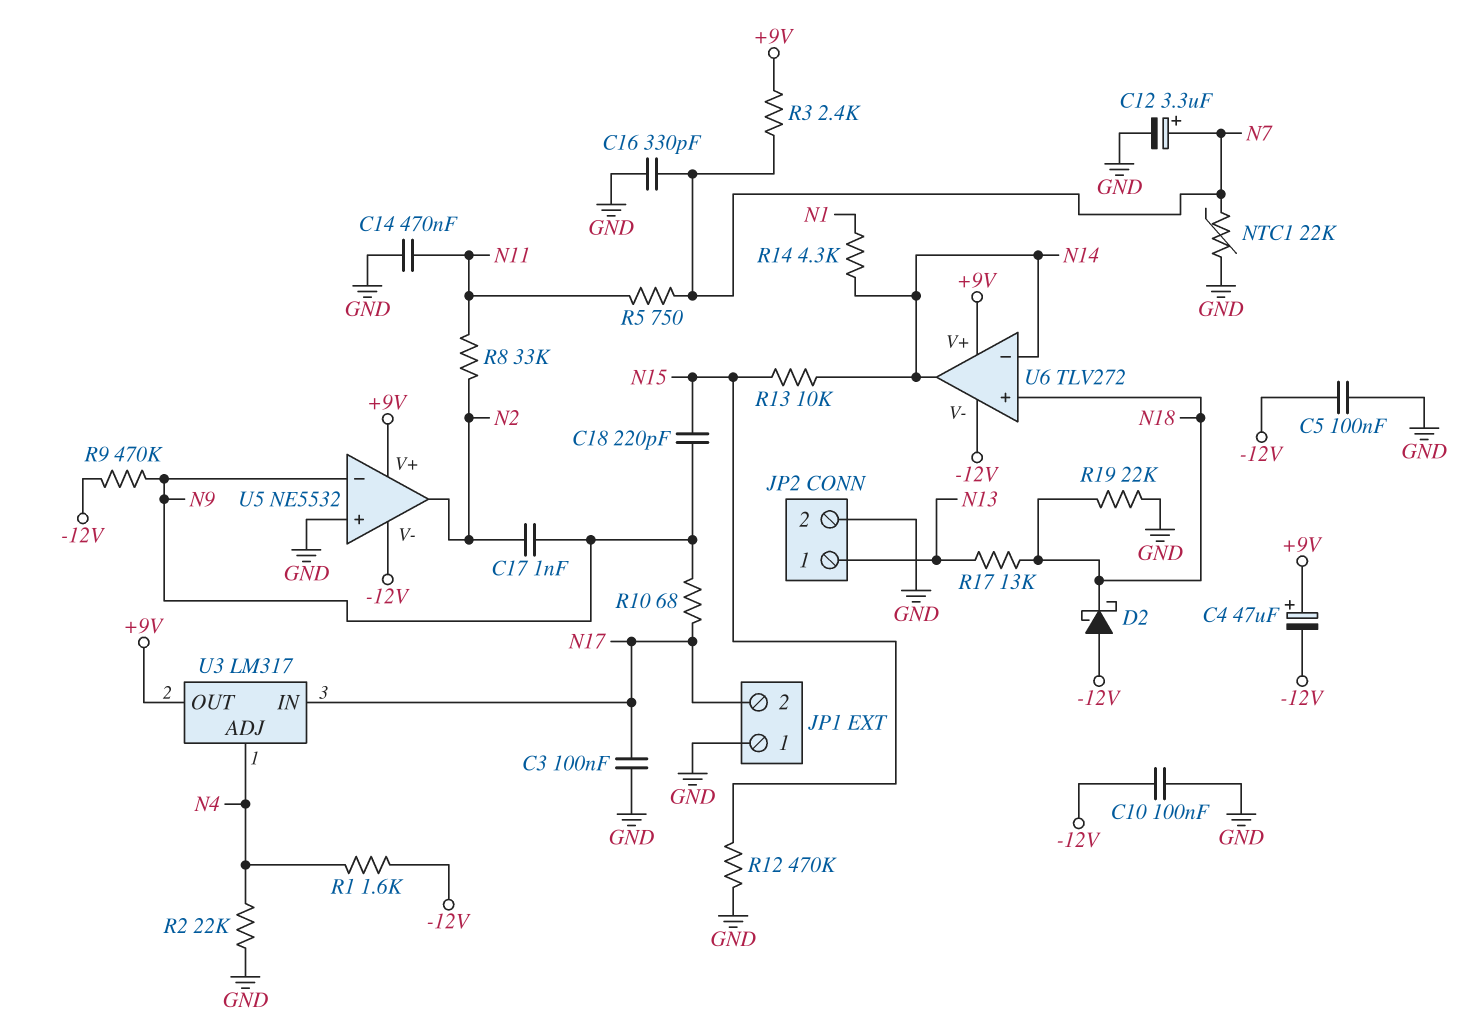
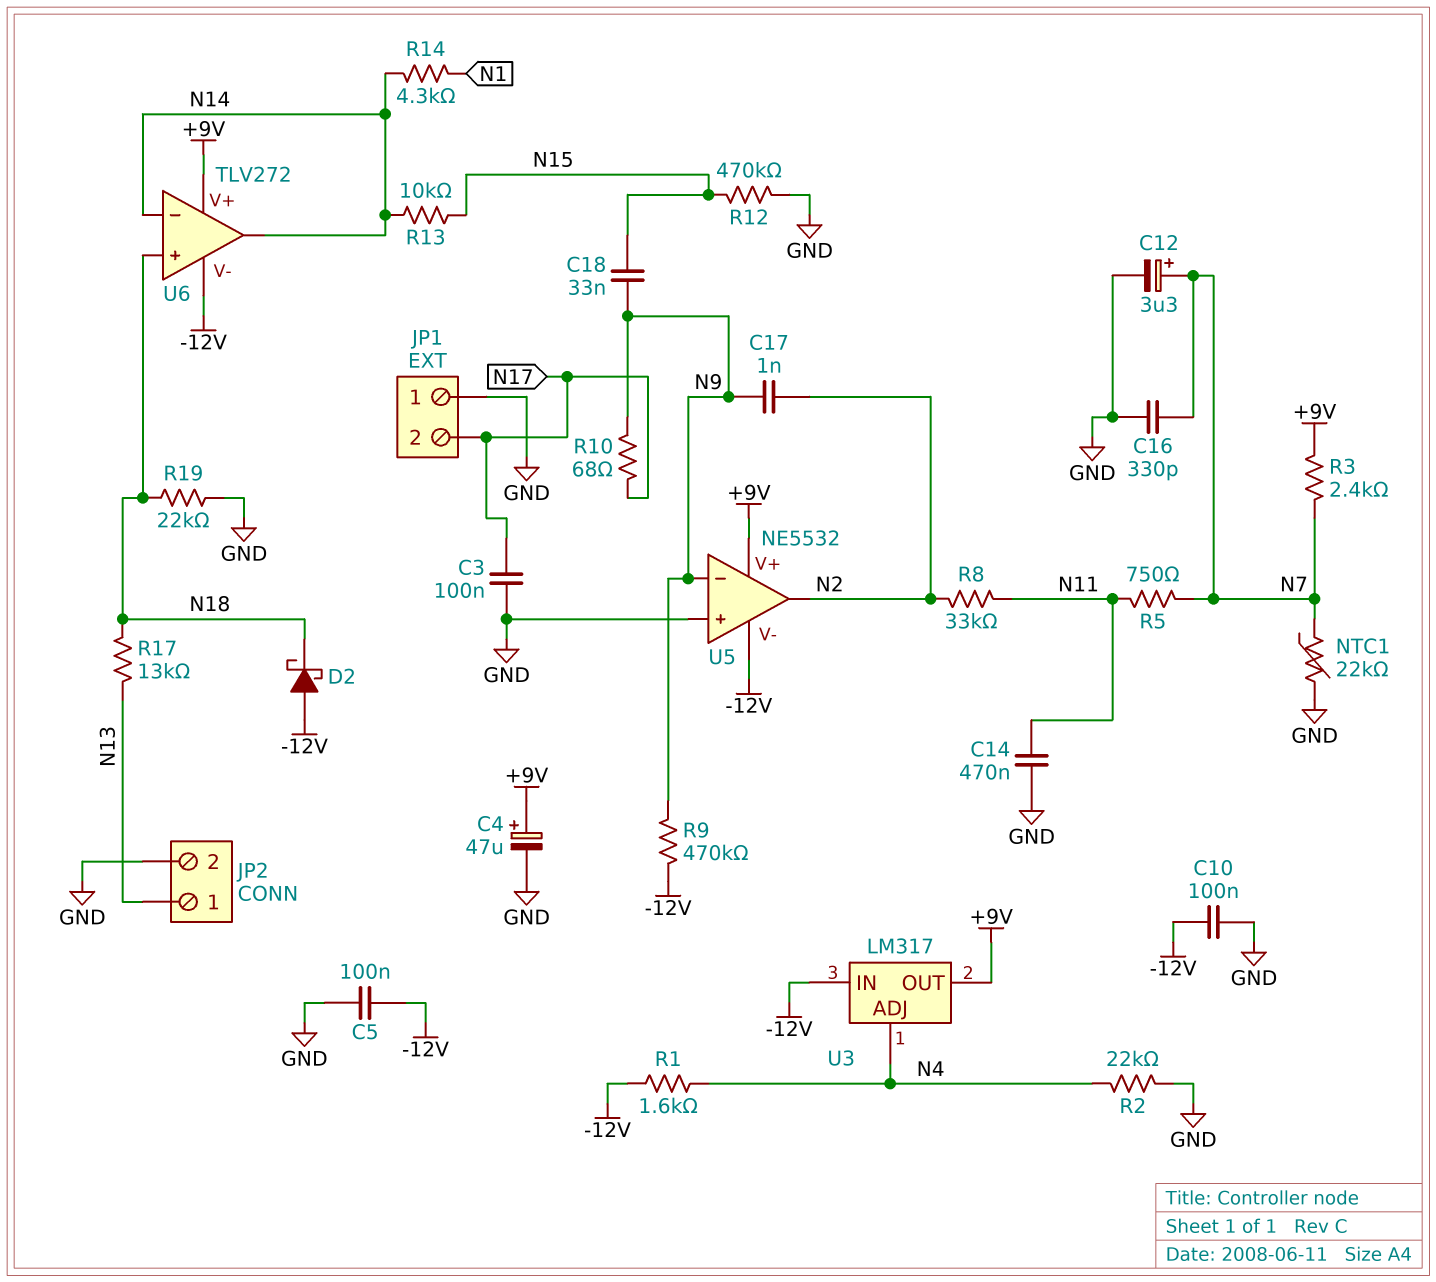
C4: 47uF (plus +9V, minus -12V) -> 47uF (plus +9V, minus GND)
C18: 220pF (N9, N15) -> 33nF (N9, N15)
U3 pin IN: N17 -> -12V

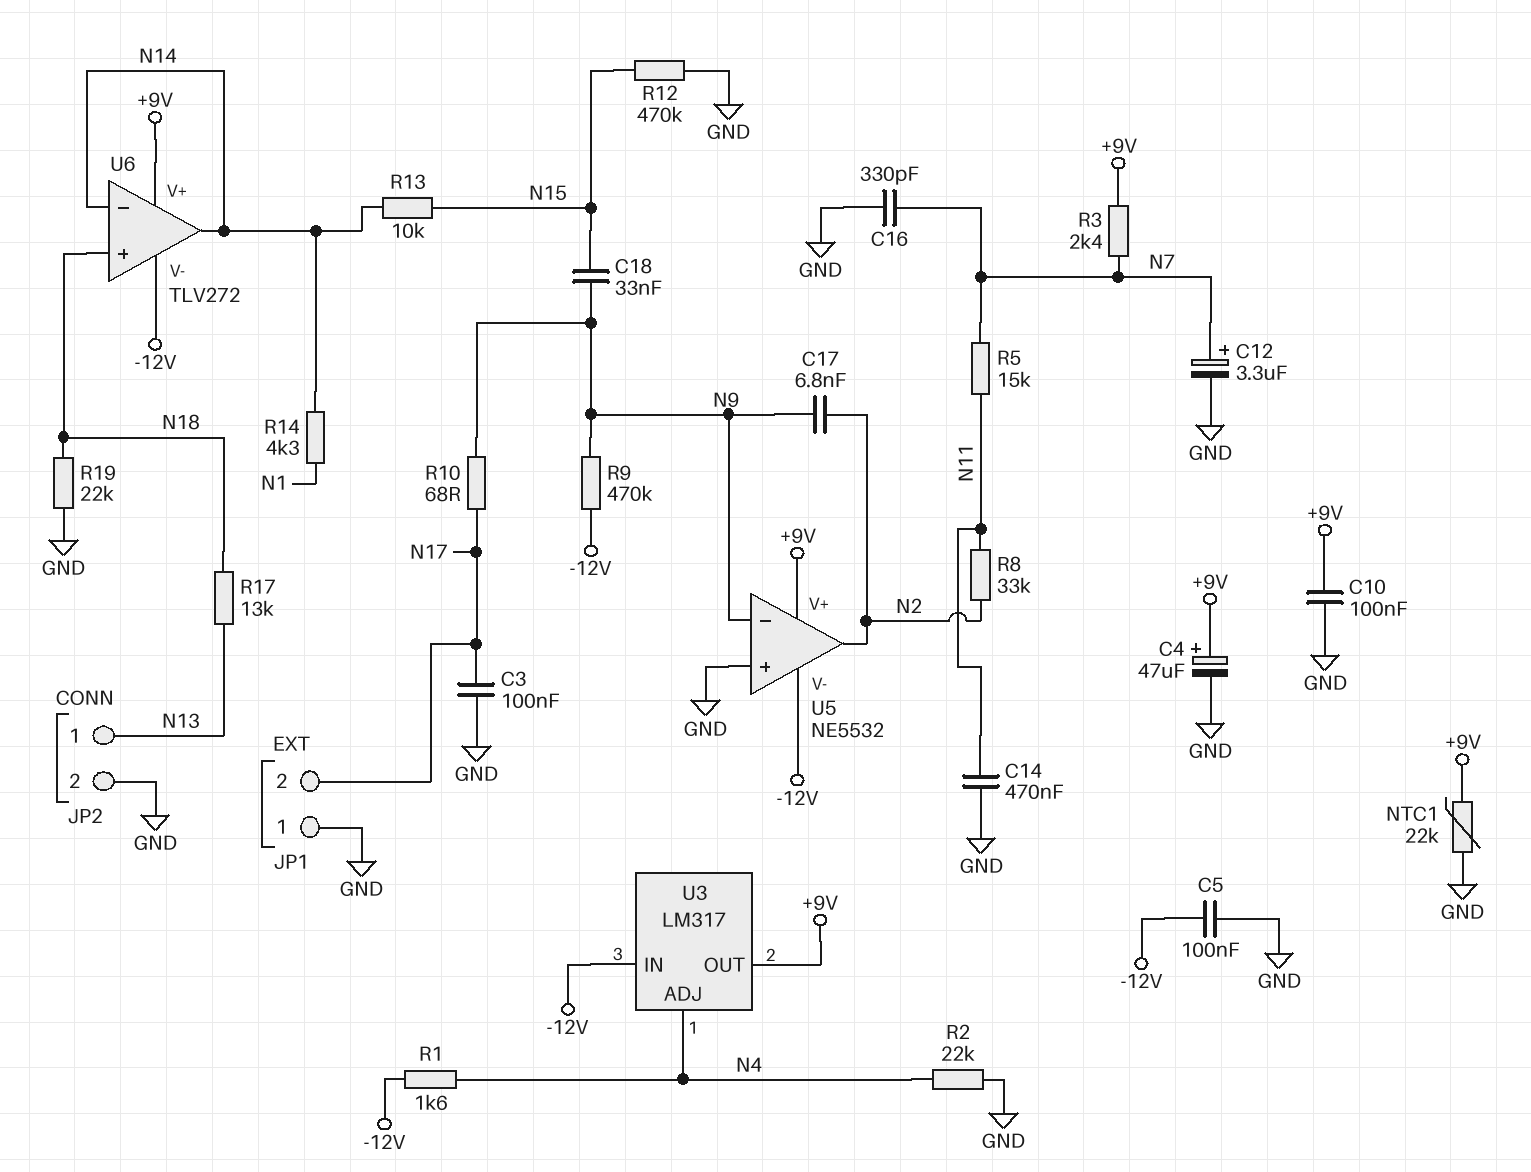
C10: 100nF (-12V, GND) -> 100nF (+9V, GND)
C17: 1nF (N2, N9) -> 6.8nF (N2, N9)
D2: schottky (A -12V, K N18) -> none
NTC1: 22k (GND, N7) -> 22k (+9V, GND)
R5: 750 (N7, N11) -> 15k (N7, N11)

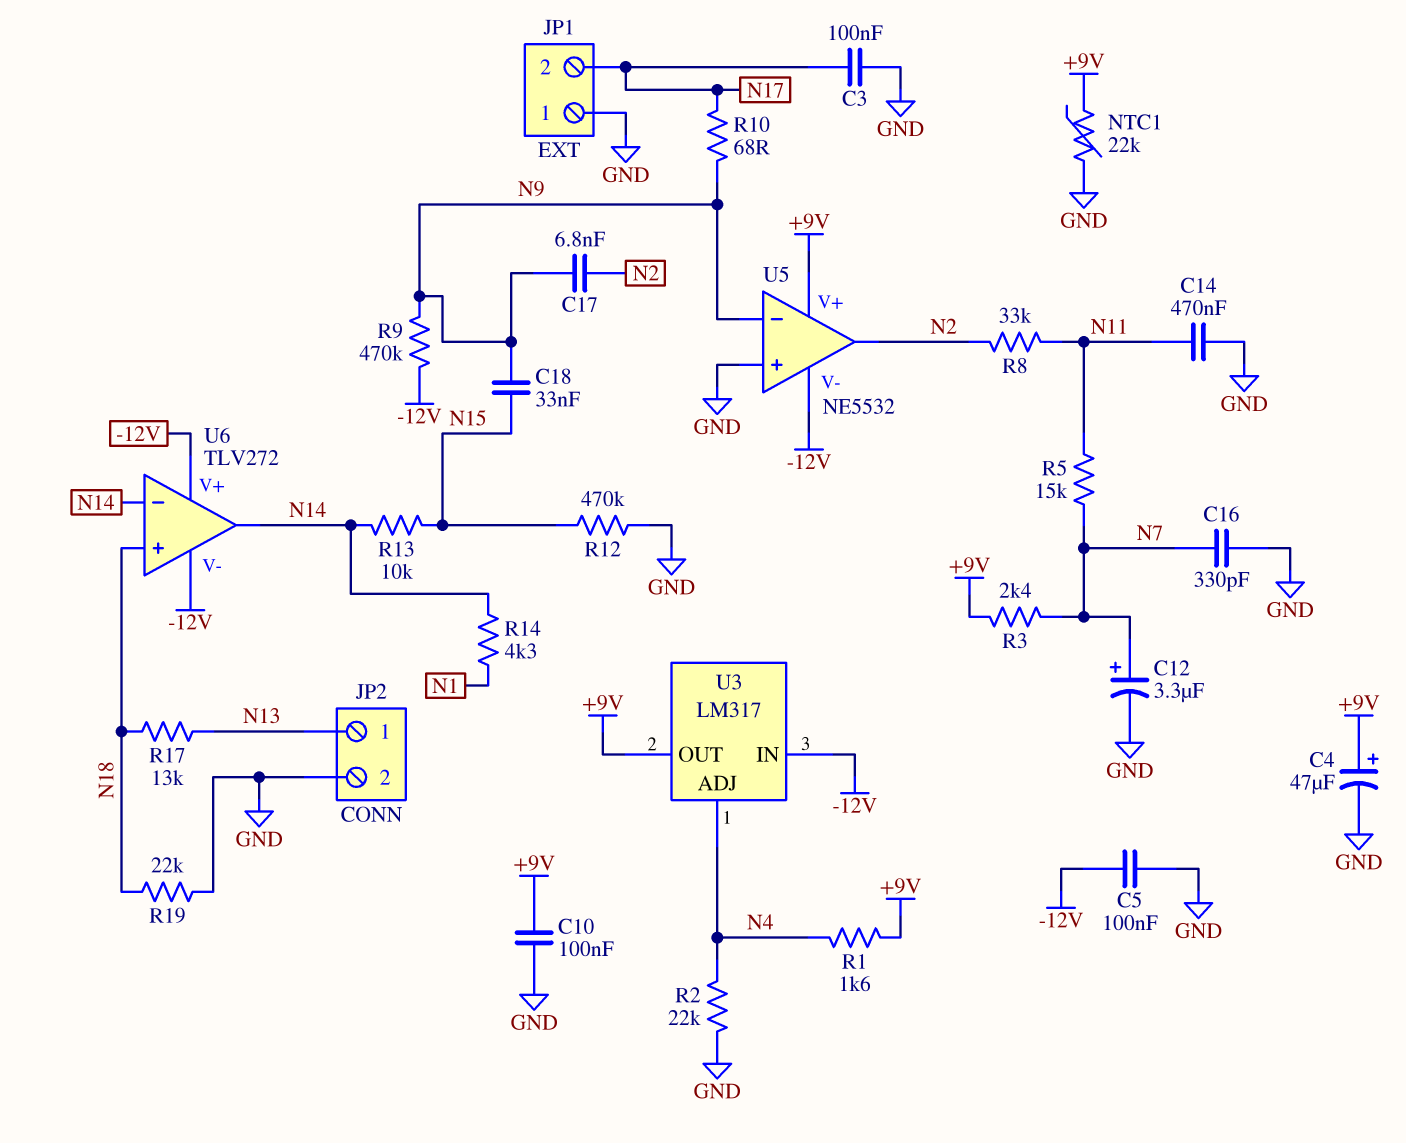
R1: 1.6k (-12V, N4) -> 1.6k (+9V, N4)
U6 pin V+: +9V -> -12V

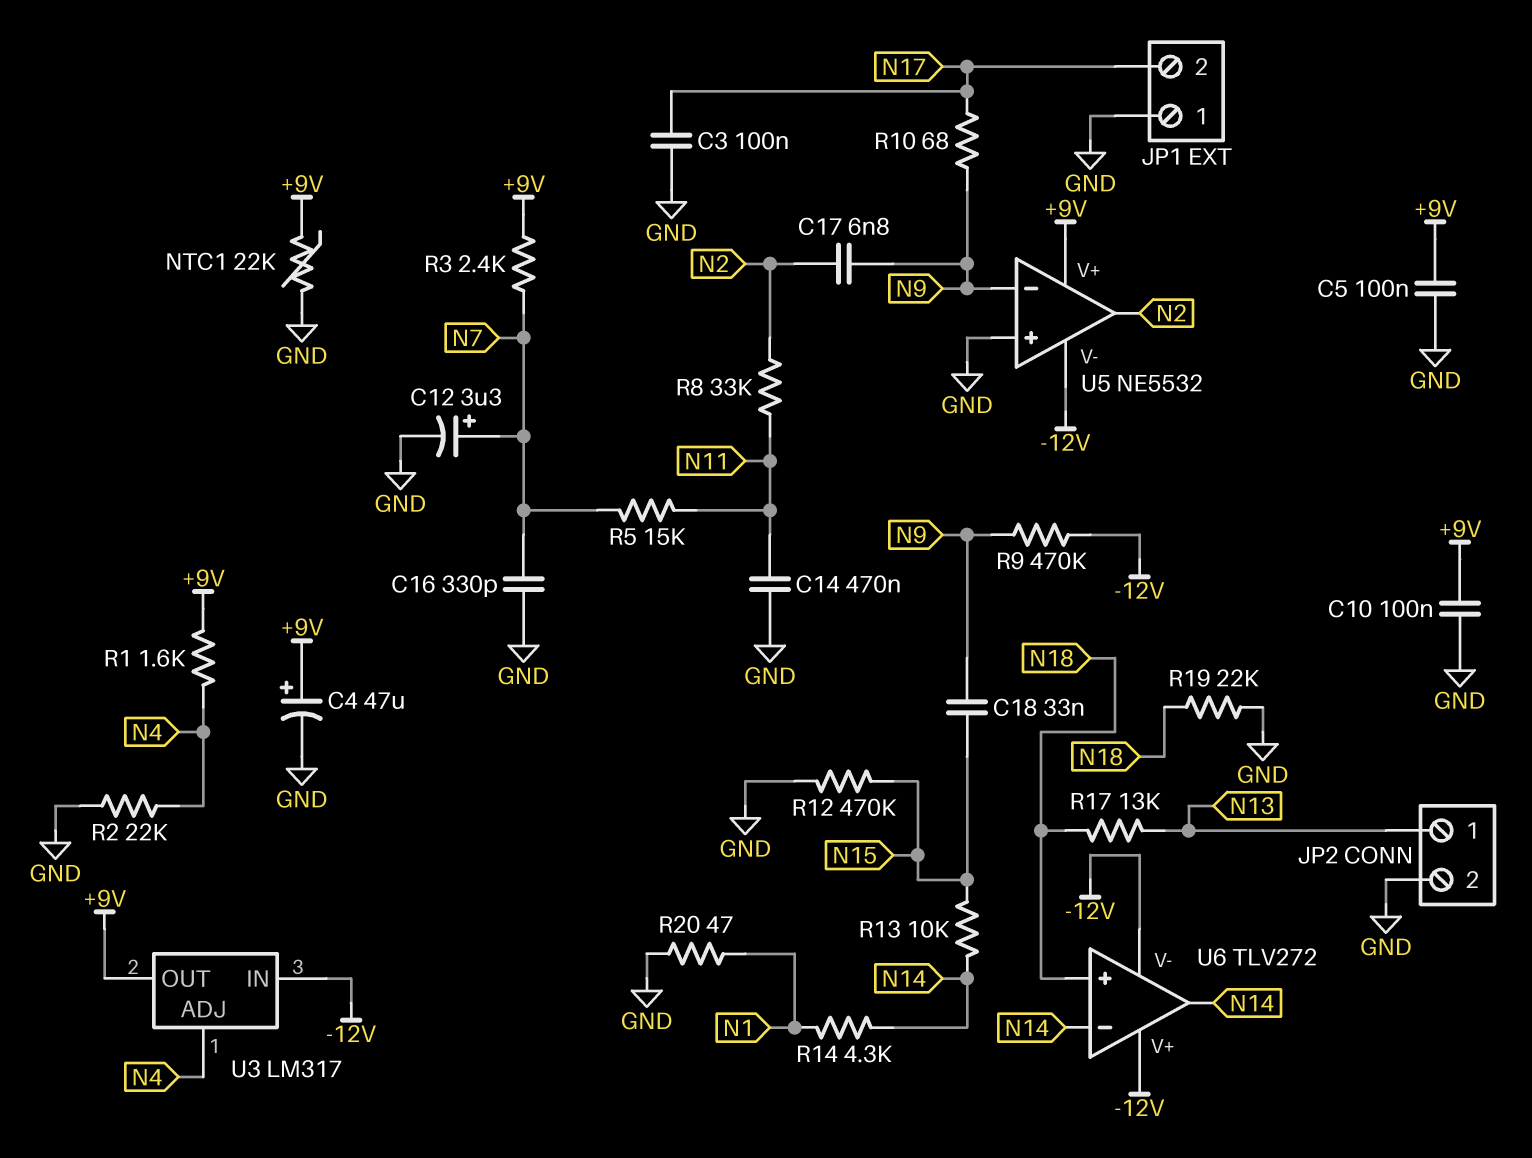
C5: 100nF (-12V, GND) -> 100nF (+9V, GND)
R20: none -> 47 (GND, N1)

